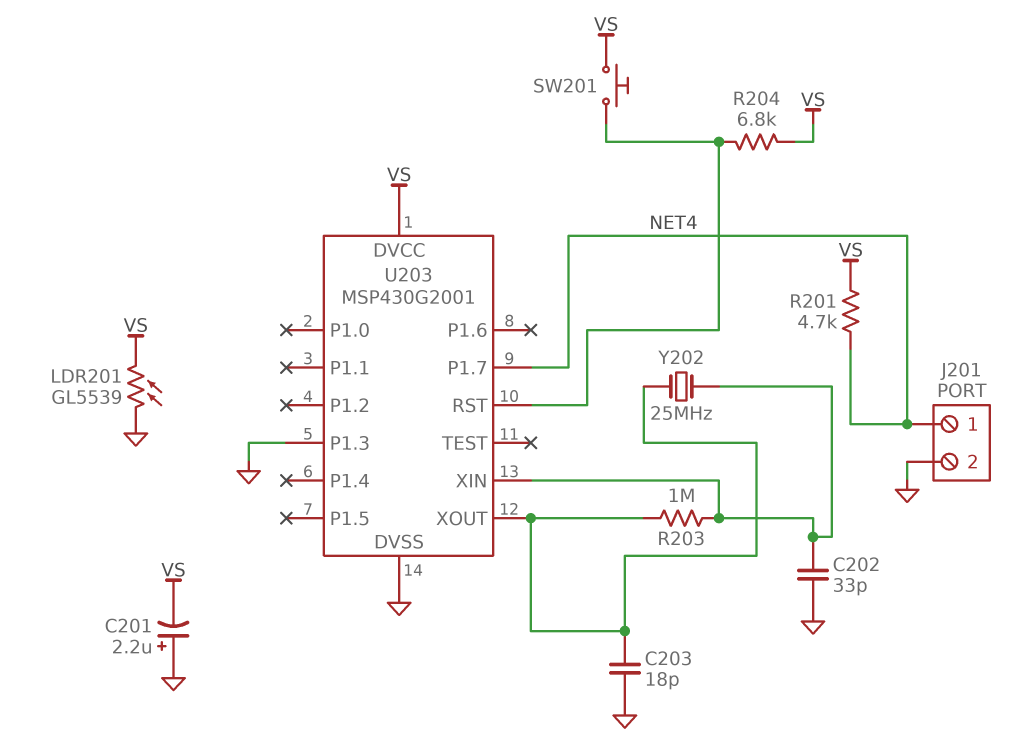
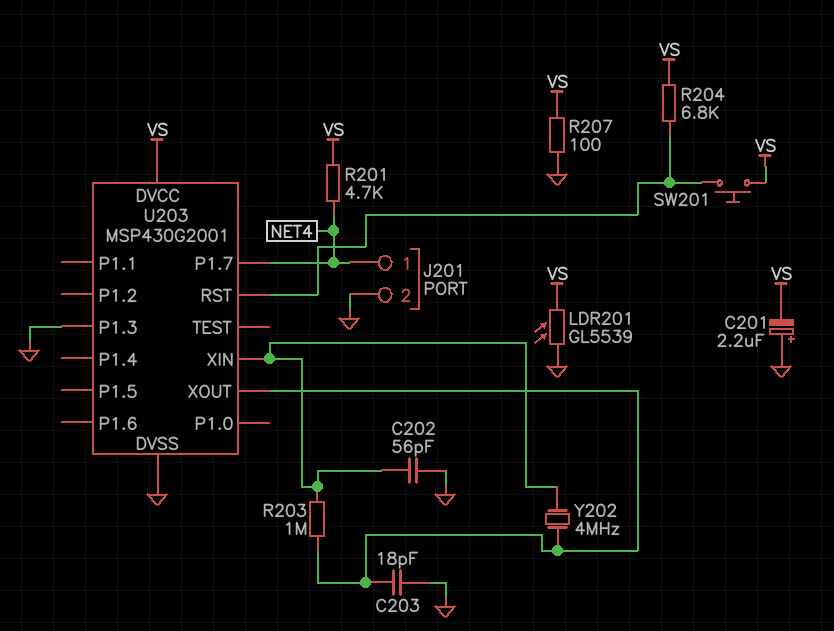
C202: 33pF (GND, U203/XIN) -> 56pF (GND, U203/XIN)
R207: none -> 100 (GND, VS)
Y202: 25MHz (U203/XIN, U203/XOUT) -> 4MHz (U203/XIN, U203/XOUT)

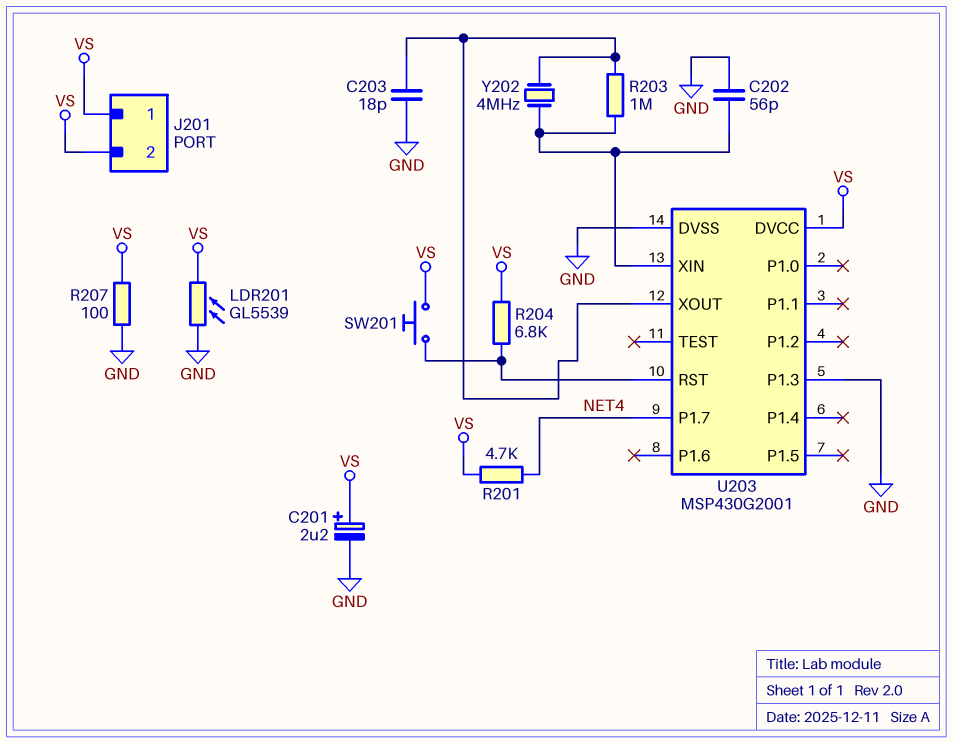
C201: 2.2uF (plus GND, minus VS) -> 2.2uF (plus VS, minus GND)
J201 pin 1: NET4 -> VS
J201 pin 2: GND -> VS

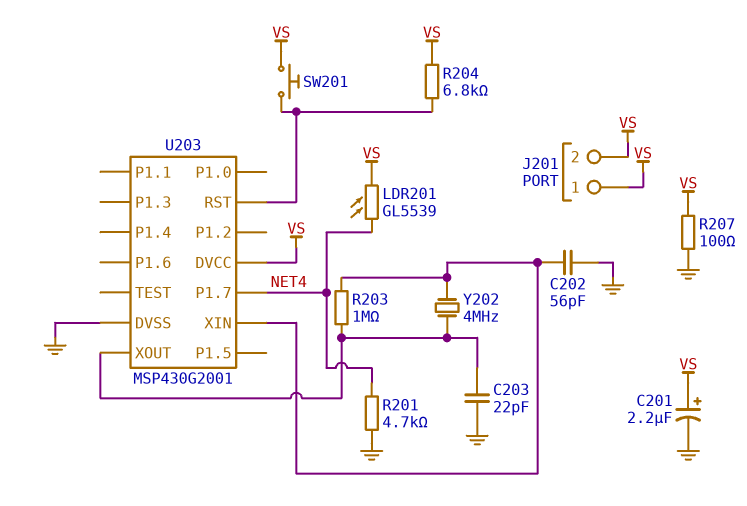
C203: 18pF (GND, U203/XOUT) -> 22pF (GND, U203/XOUT)
LDR201: GL5539 (GND, VS) -> GL5539 (NET4, VS)
R201: 4.7k (NET4, VS) -> 4.7k (GND, NET4)
U203 pin P1.3: GND -> none

